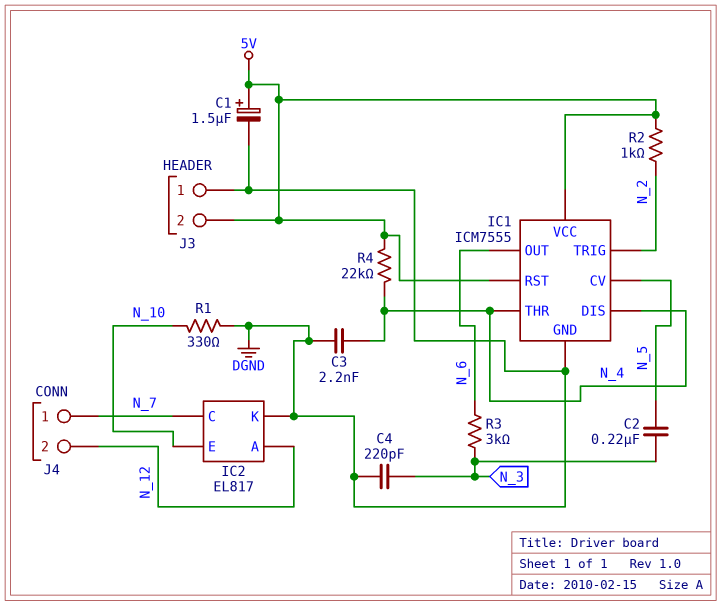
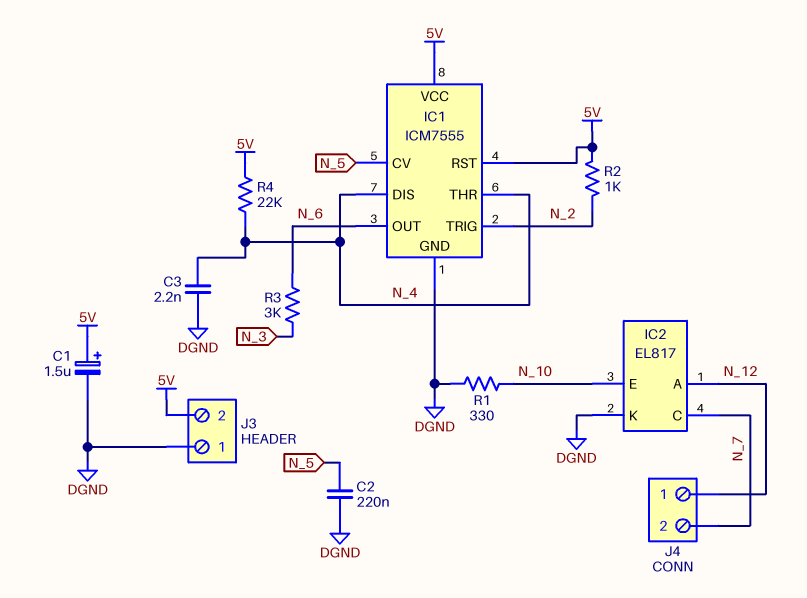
C2: 220nF (N_3, N_5) -> 220nF (DGND, N_5)
C4: 220pF (DGND, N_3) -> none
J4 pin 1: N_7 -> N_12
J4 pin 2: N_12 -> N_7

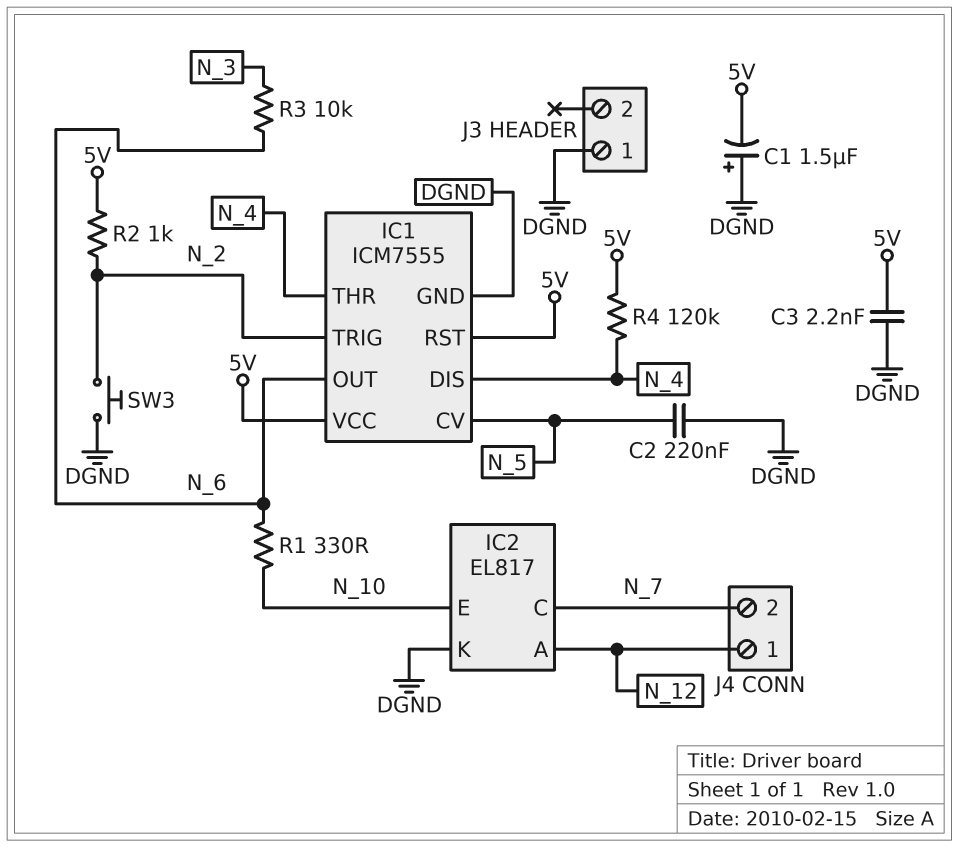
C1: 1.5uF (plus 5V, minus DGND) -> 1.5uF (plus DGND, minus 5V)
C3: 2.2nF (DGND, N_4) -> 2.2nF (5V, DGND)
J3 pin 2: 5V -> none
R1: 330 (DGND, N_10) -> 330 (N_6, N_10)
R3: 3k (N_3, N_6) -> 10k (N_3, N_6)
R4: 22k (5V, N_4) -> 120k (5V, N_4)
SW3: none -> button (DGND, N_2)

